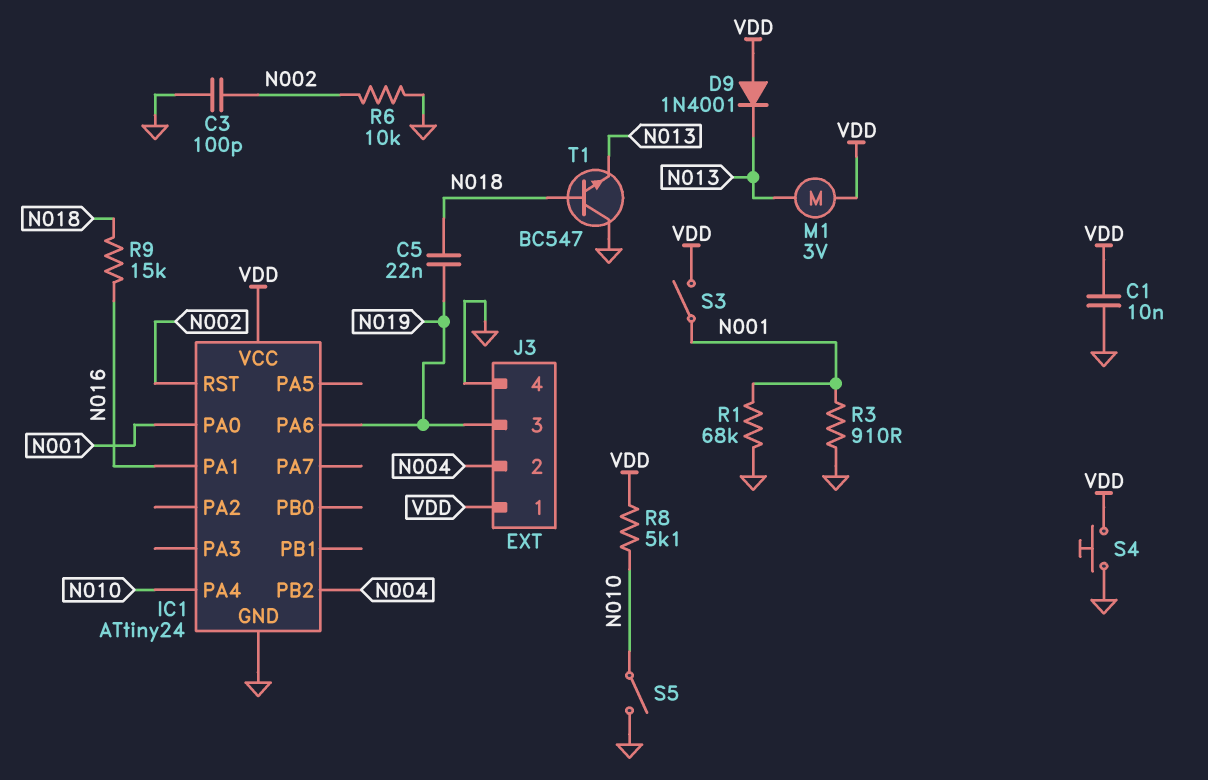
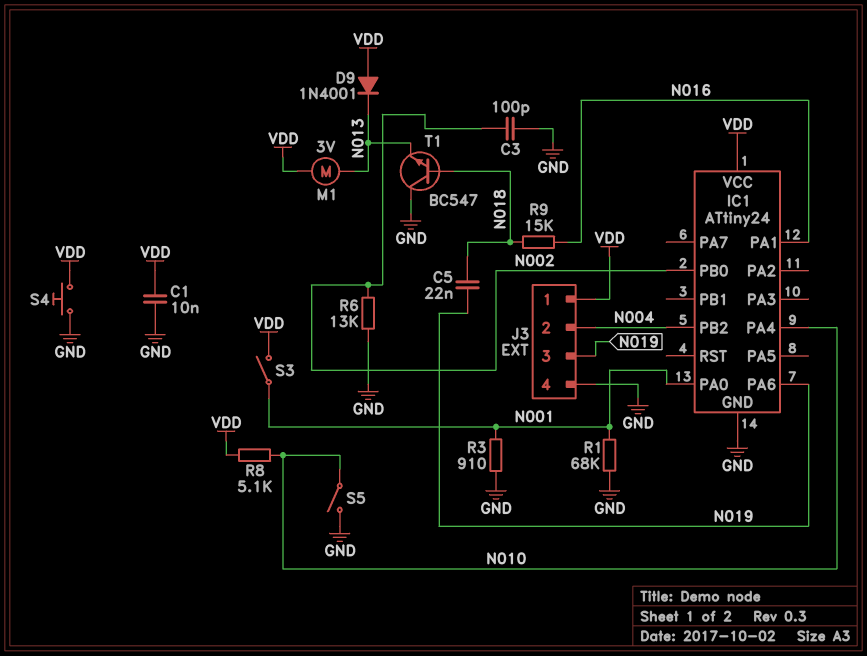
IC1 pin PB0: none -> N002
IC1 pin RST: N002 -> none
R6: 10k (GND, N002) -> 13k (GND, N002)

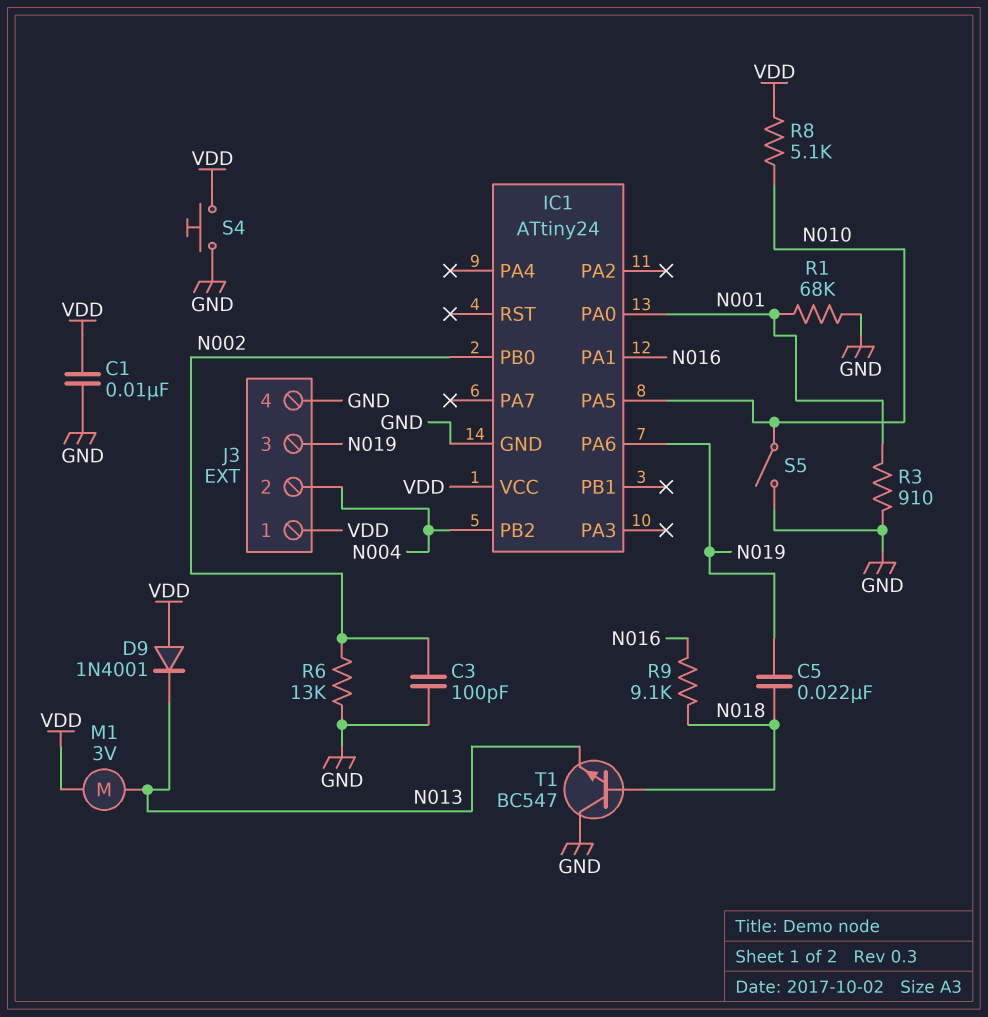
IC1 pin PA4: N010 -> none
IC1 pin PA5: none -> N010
R9: 15k (N016, N018) -> 9.1k (N016, N018)
S3: switch (N001, VDD) -> none

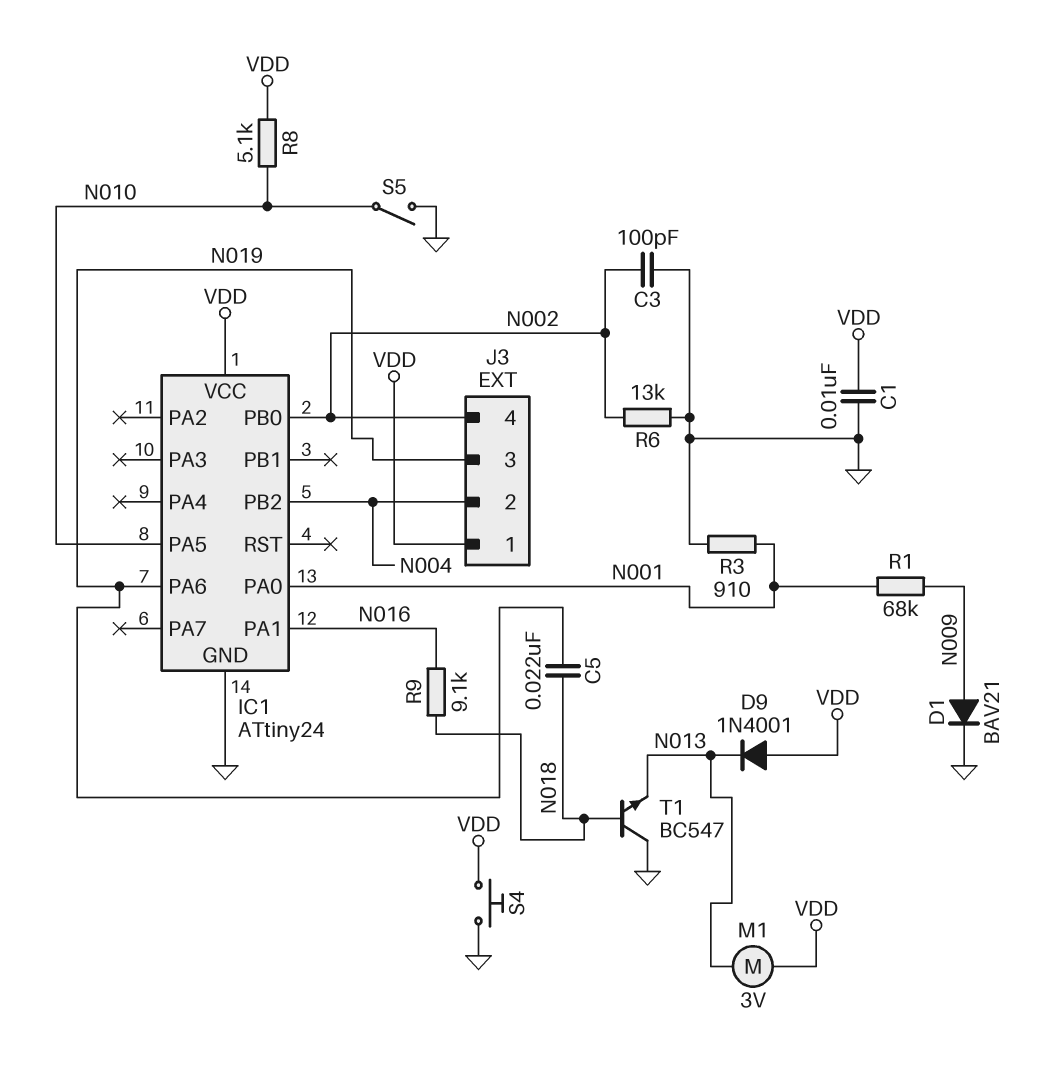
D1: none -> diode BAV21 (A N009, K GND)
J3 pin 4: GND -> N002
R1: 68k (GND, N001) -> 68k (N001, N009)

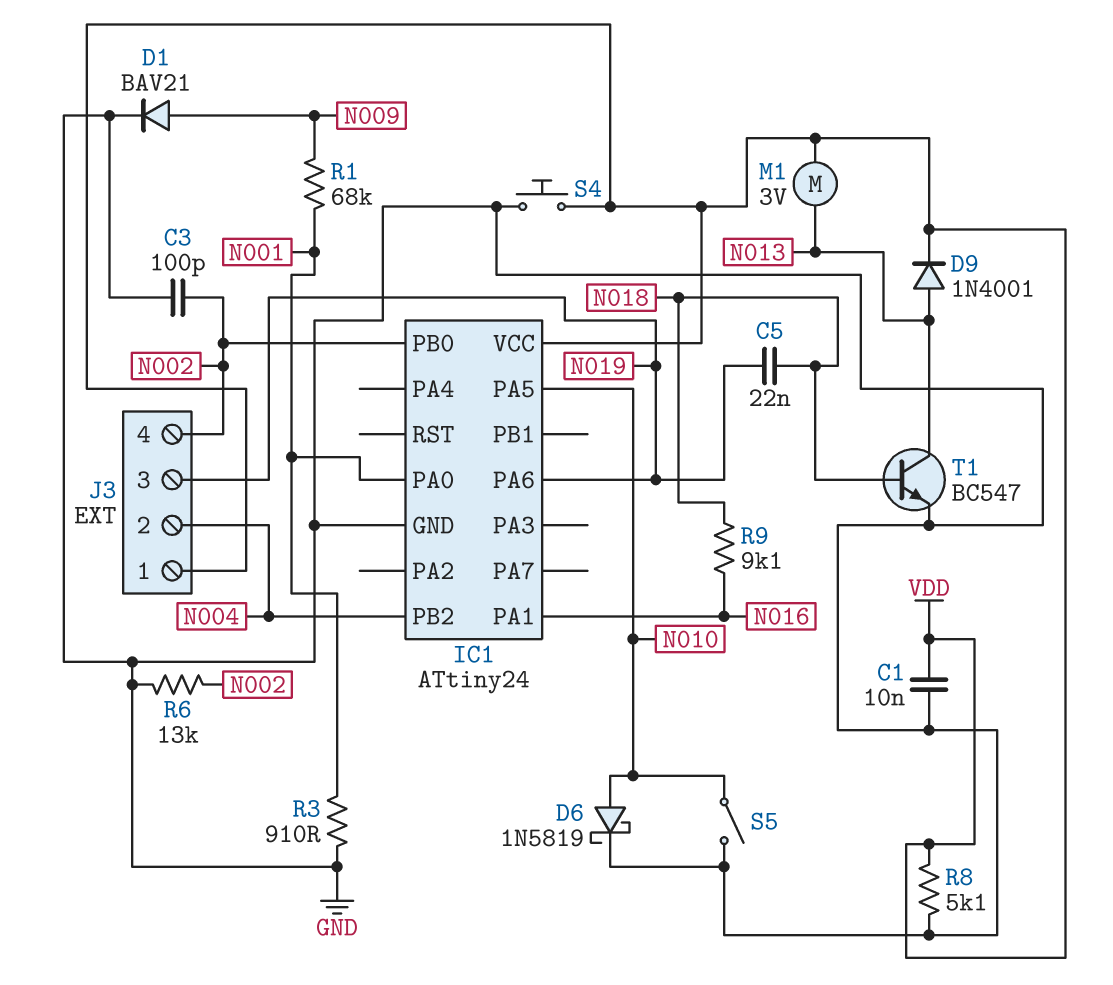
D6: none -> schottky 1N5819 (A N010, K GND)
D9: diode 1N4001 (A VDD, K N013) -> diode 1N4001 (A N013, K VDD)
R8: 5.1k (N010, VDD) -> 5.1k (GND, VDD)
T1: NPN BC547 (B N018, C GND, E N013) -> NPN BC547 (B N018, C N013, E GND)

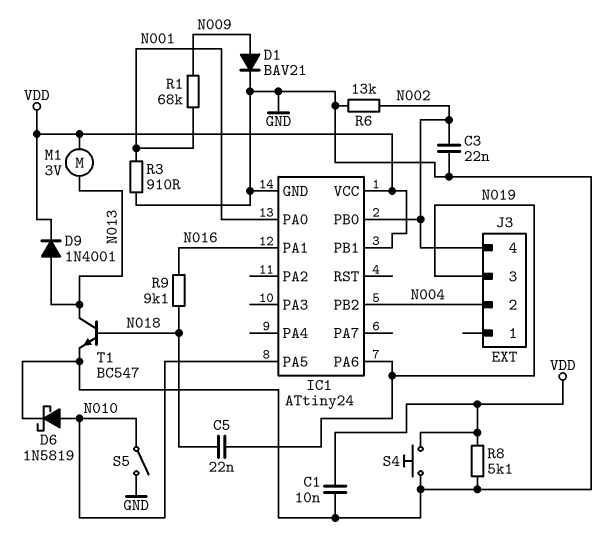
C3: 100pF (GND, N002) -> 22nF (GND, N002)
IC1 pin PB1: none -> VDD
J3 pin 1: VDD -> none

